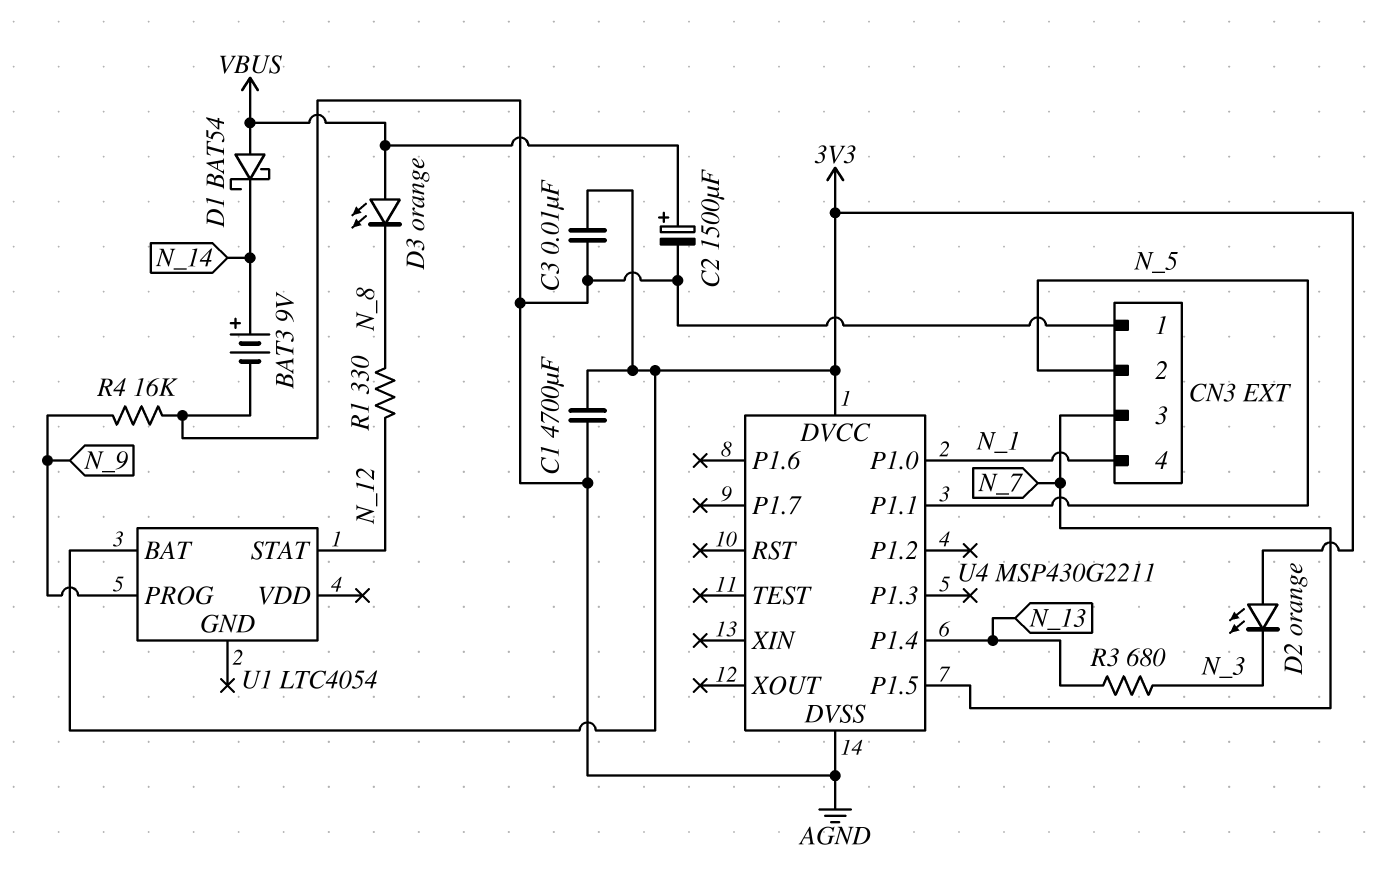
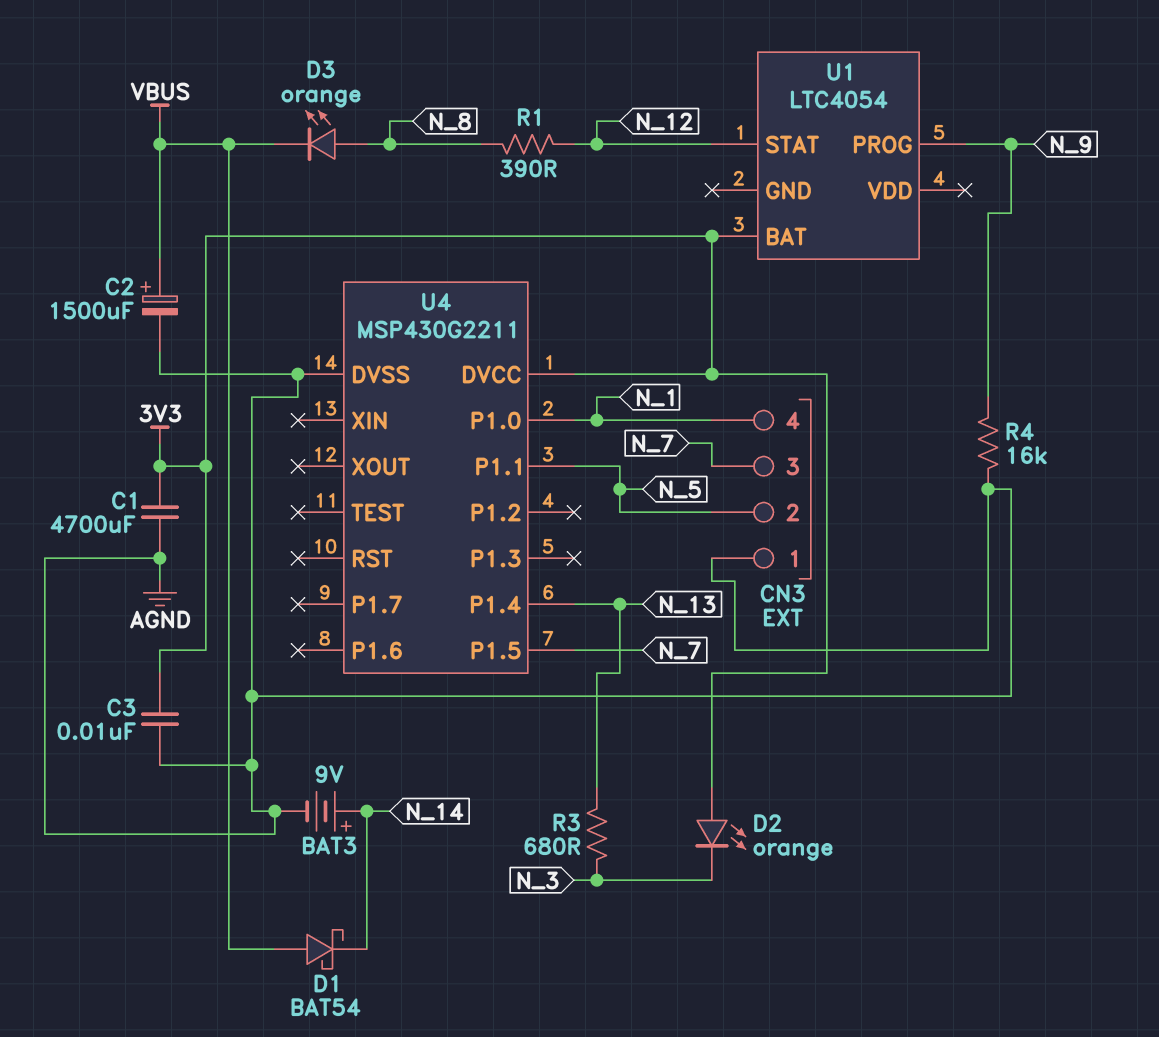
D3: LED orange (A VBUS, K N_8) -> LED orange (A N_8, K VBUS)
R1: 330 (N_8, N_12) -> 390 (N_8, N_12)

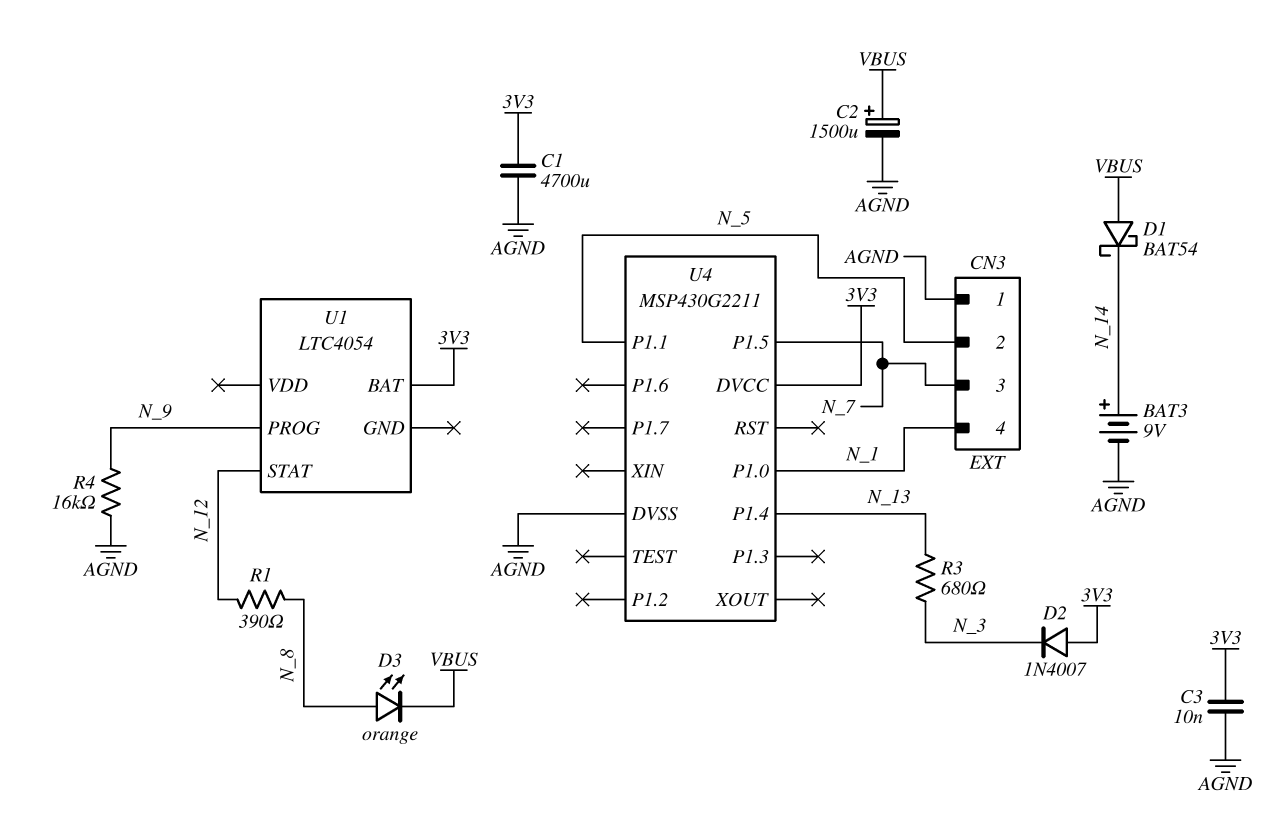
D2: LED orange (A 3V3, K N_3) -> diode 1N4007 (A 3V3, K N_3)

